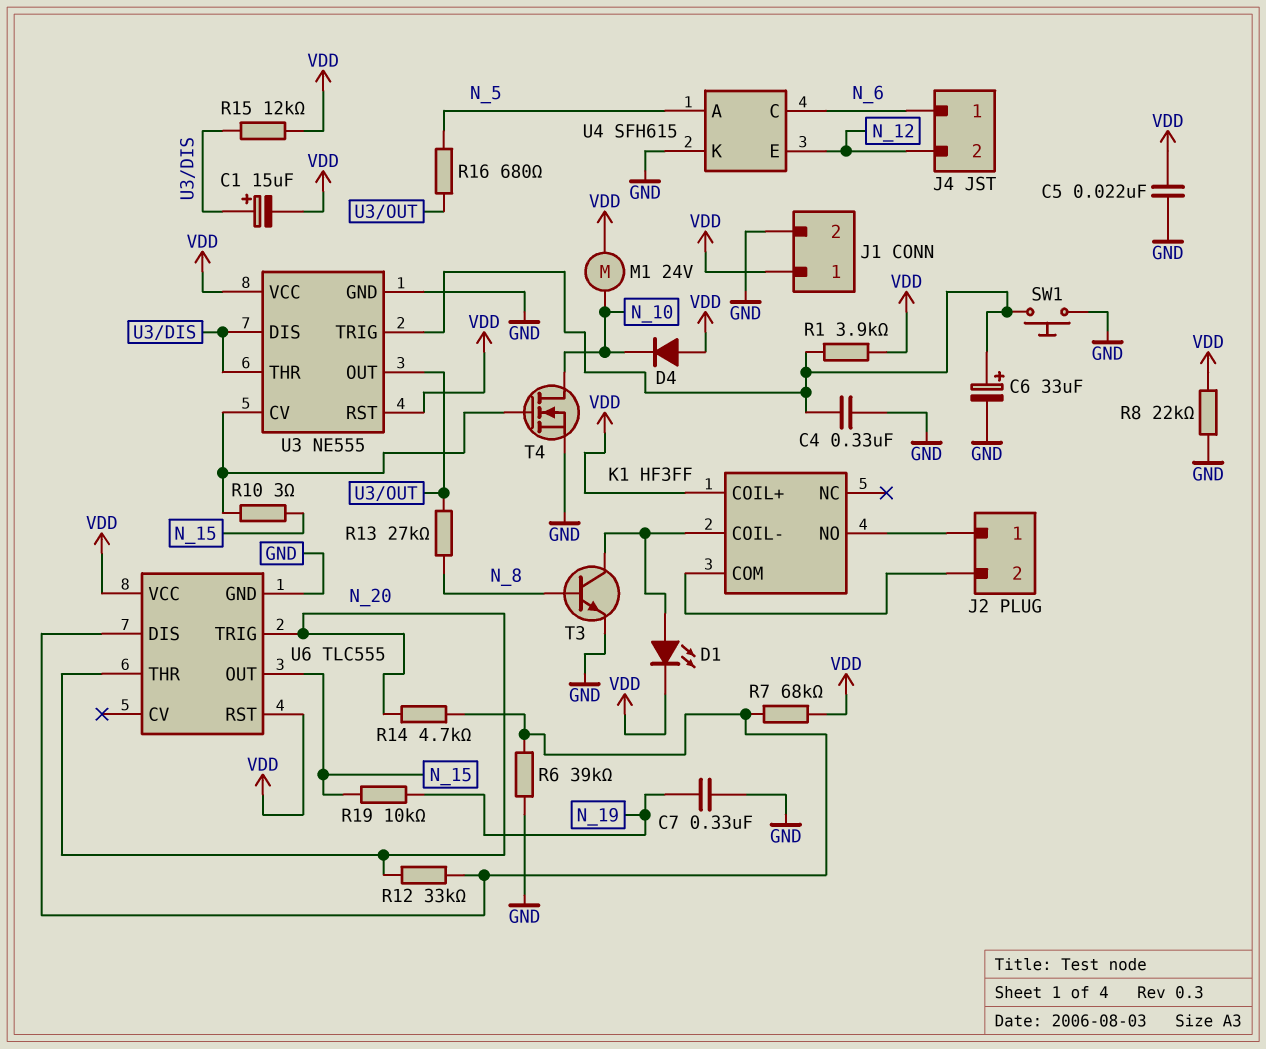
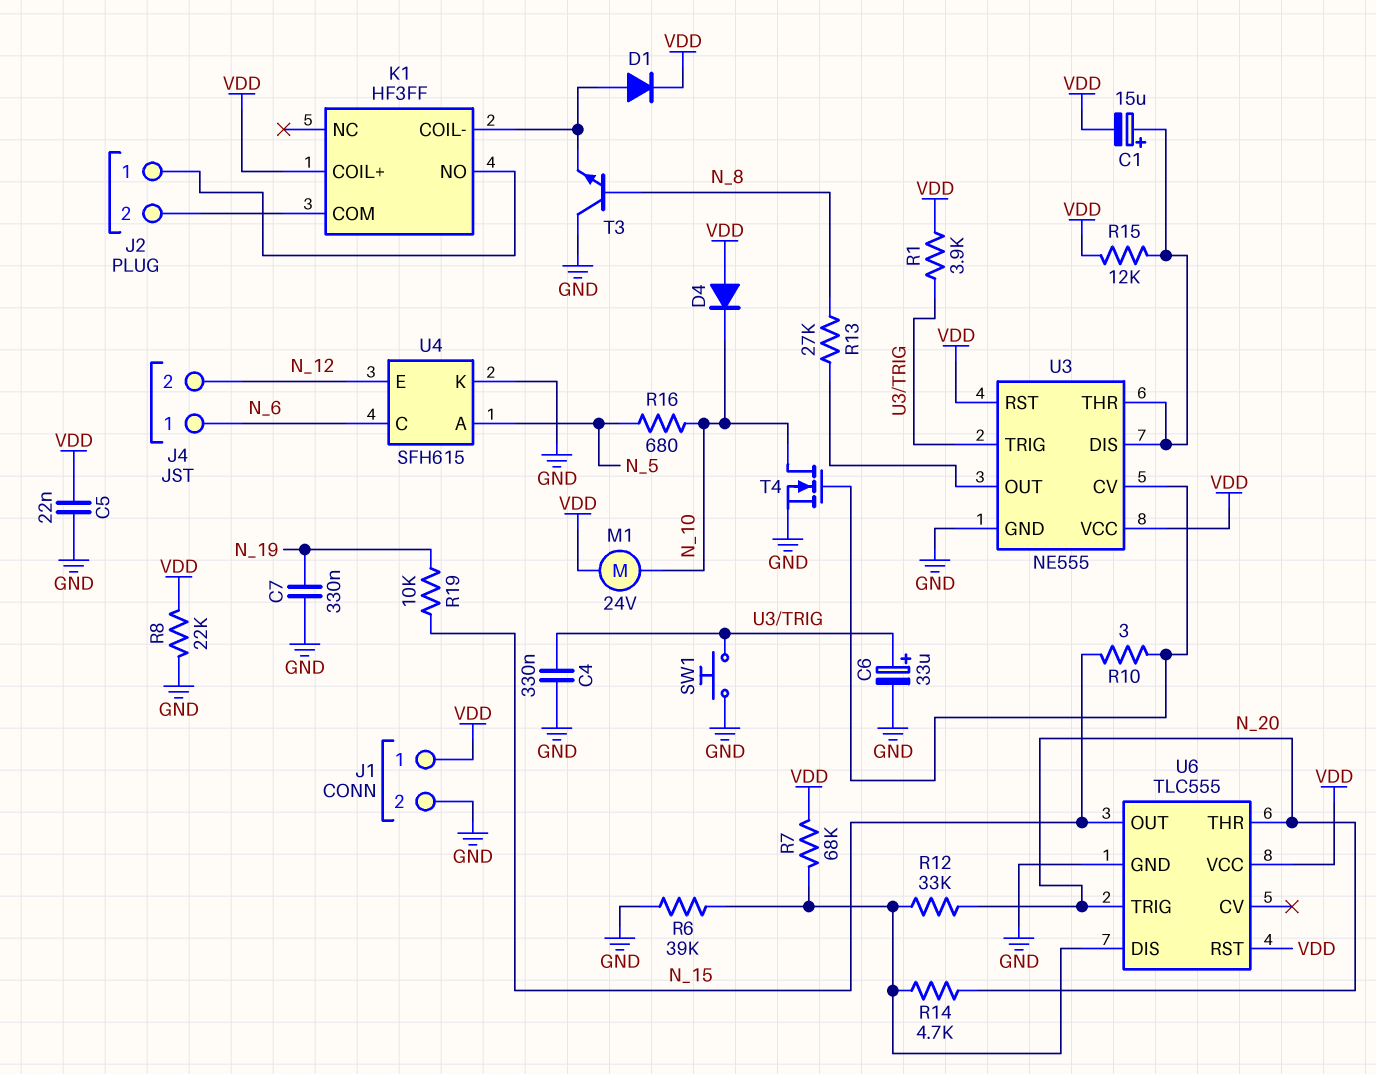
D1: LED (A K1/COIL-, K VDD) -> diode (A K1/COIL-, K VDD)
R16: 680 (N_5, U3/OUT) -> 680 (N_5, N_10)
T3: NPN (B N_8, C K1/COIL-, E GND) -> NPN (B N_8, C GND, E K1/COIL-)

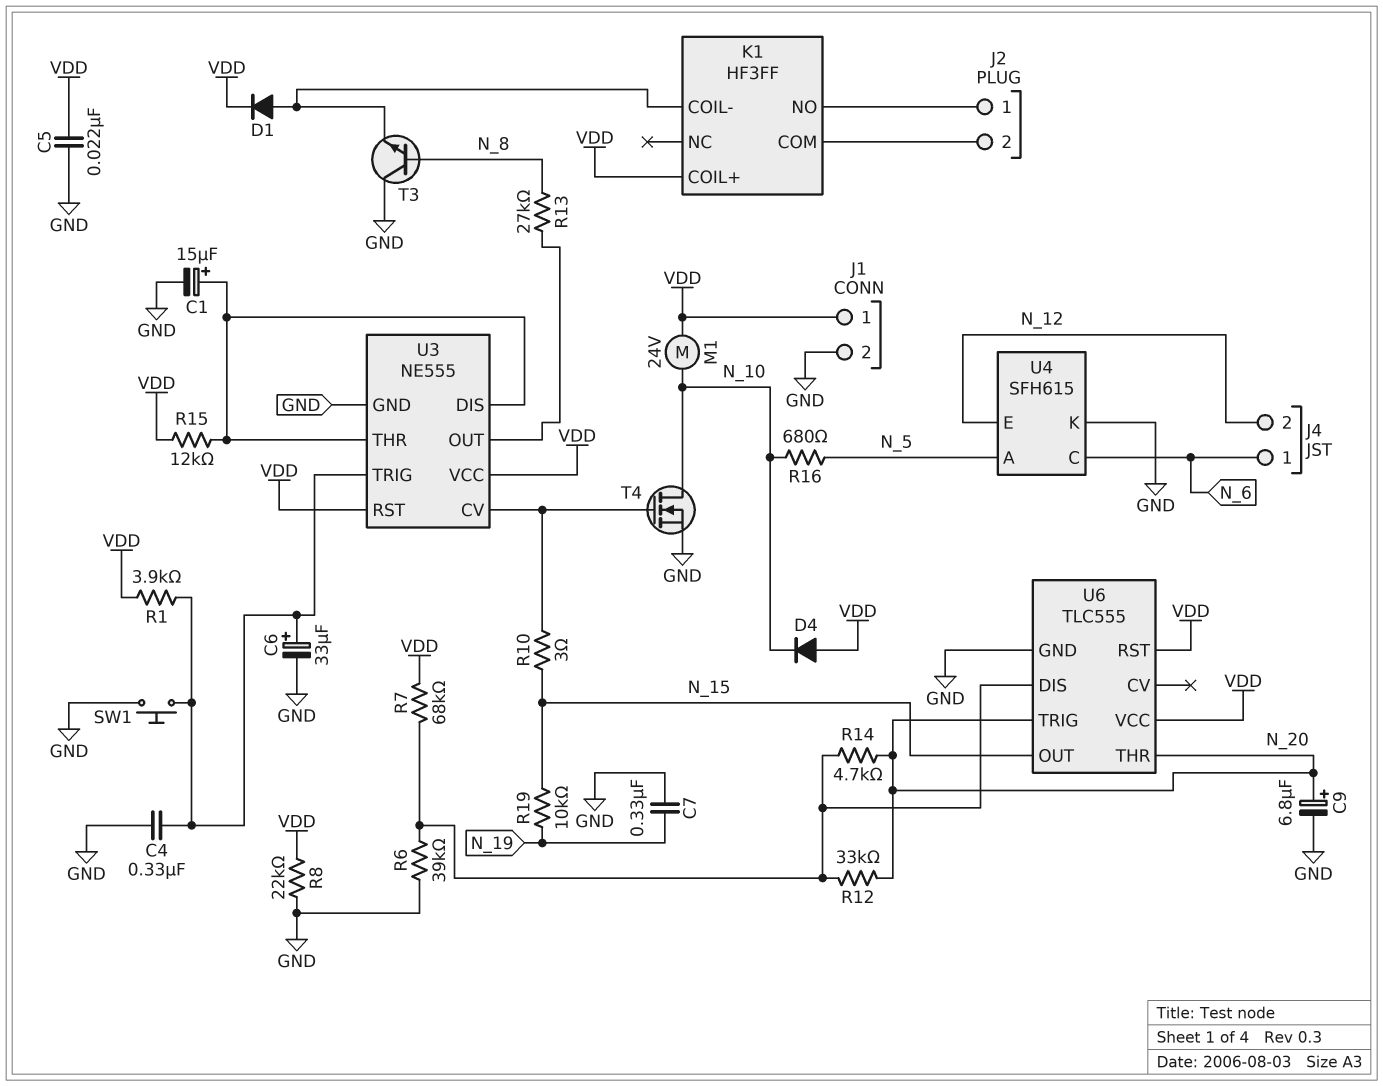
C1: 15uF (plus U3/DIS, minus VDD) -> 15uF (plus U3/DIS, minus GND)
C9: none -> 6.8uF (plus N_20, minus GND)

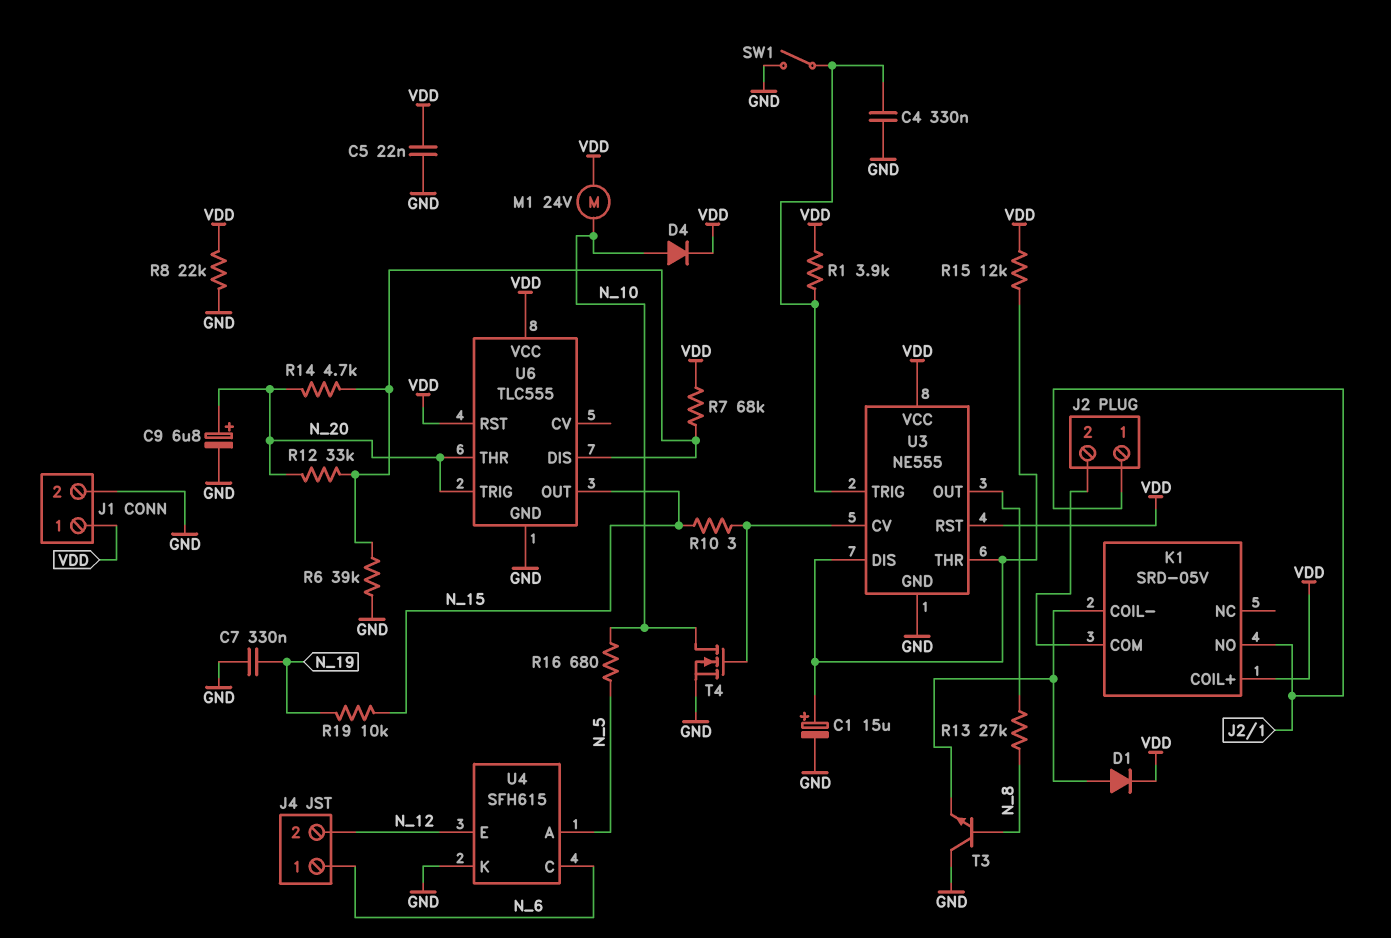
C6: 33uF (plus U3/TRIG, minus GND) -> none
D4: diode (A VDD, K N_10) -> diode (A N_10, K VDD)
K1: HF3FF -> SRD-05V
SW1: button (GND, U3/TRIG) -> switch (GND, U3/TRIG)

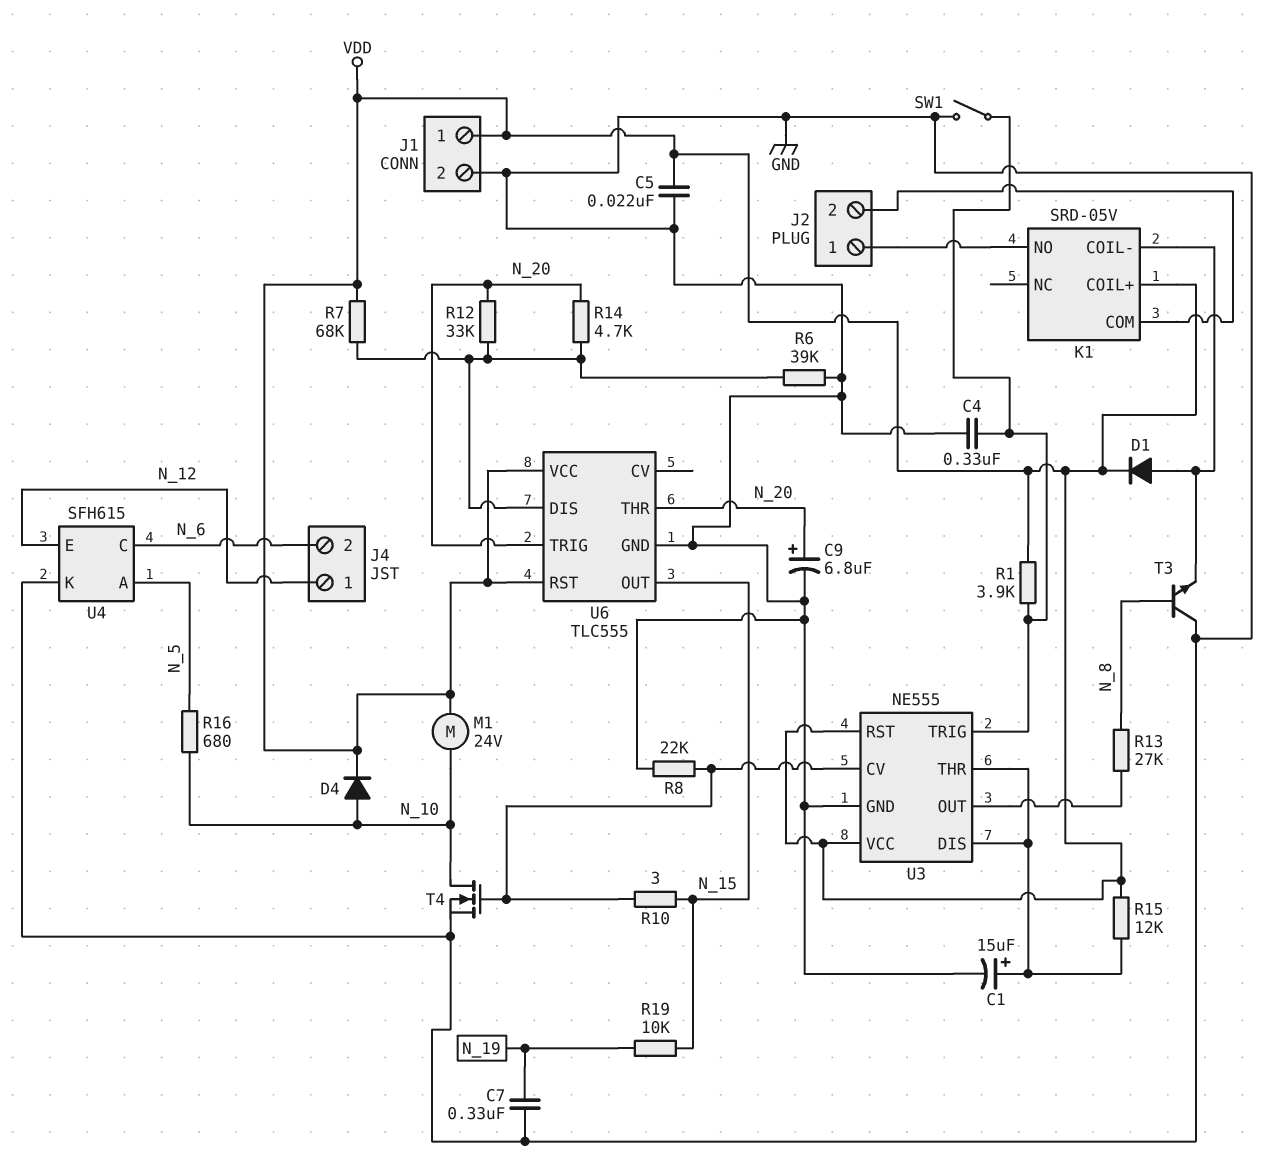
J4 pin 1: N_6 -> N_12
J4 pin 2: N_12 -> N_6
R8: 22k (GND, VDD) -> 22k (GND, U3/CV)

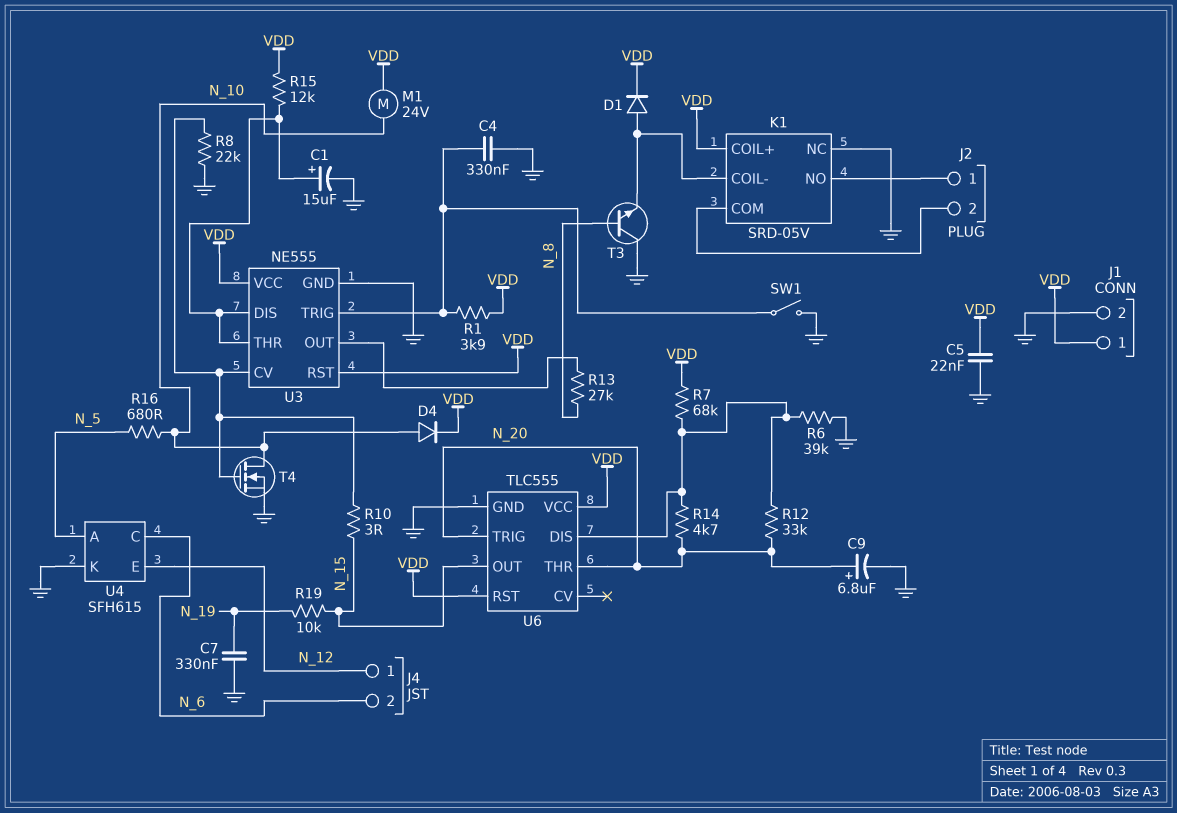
K1 pin NC: none -> GND

